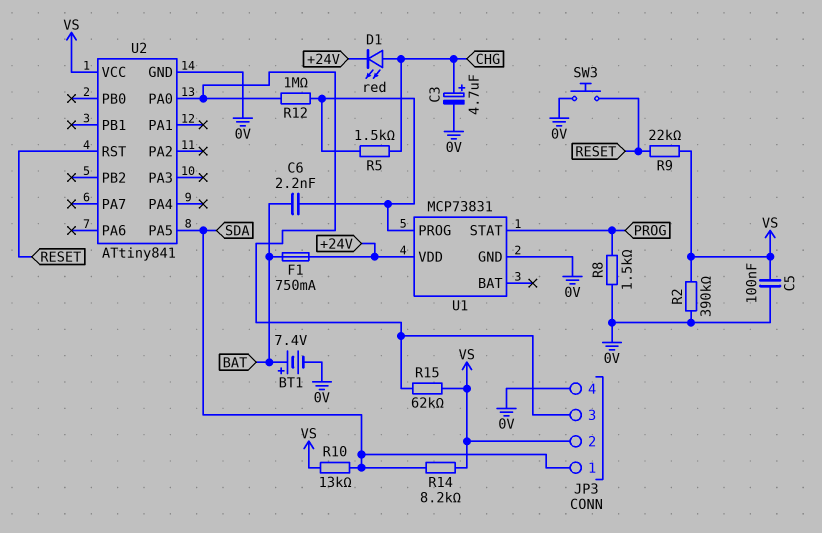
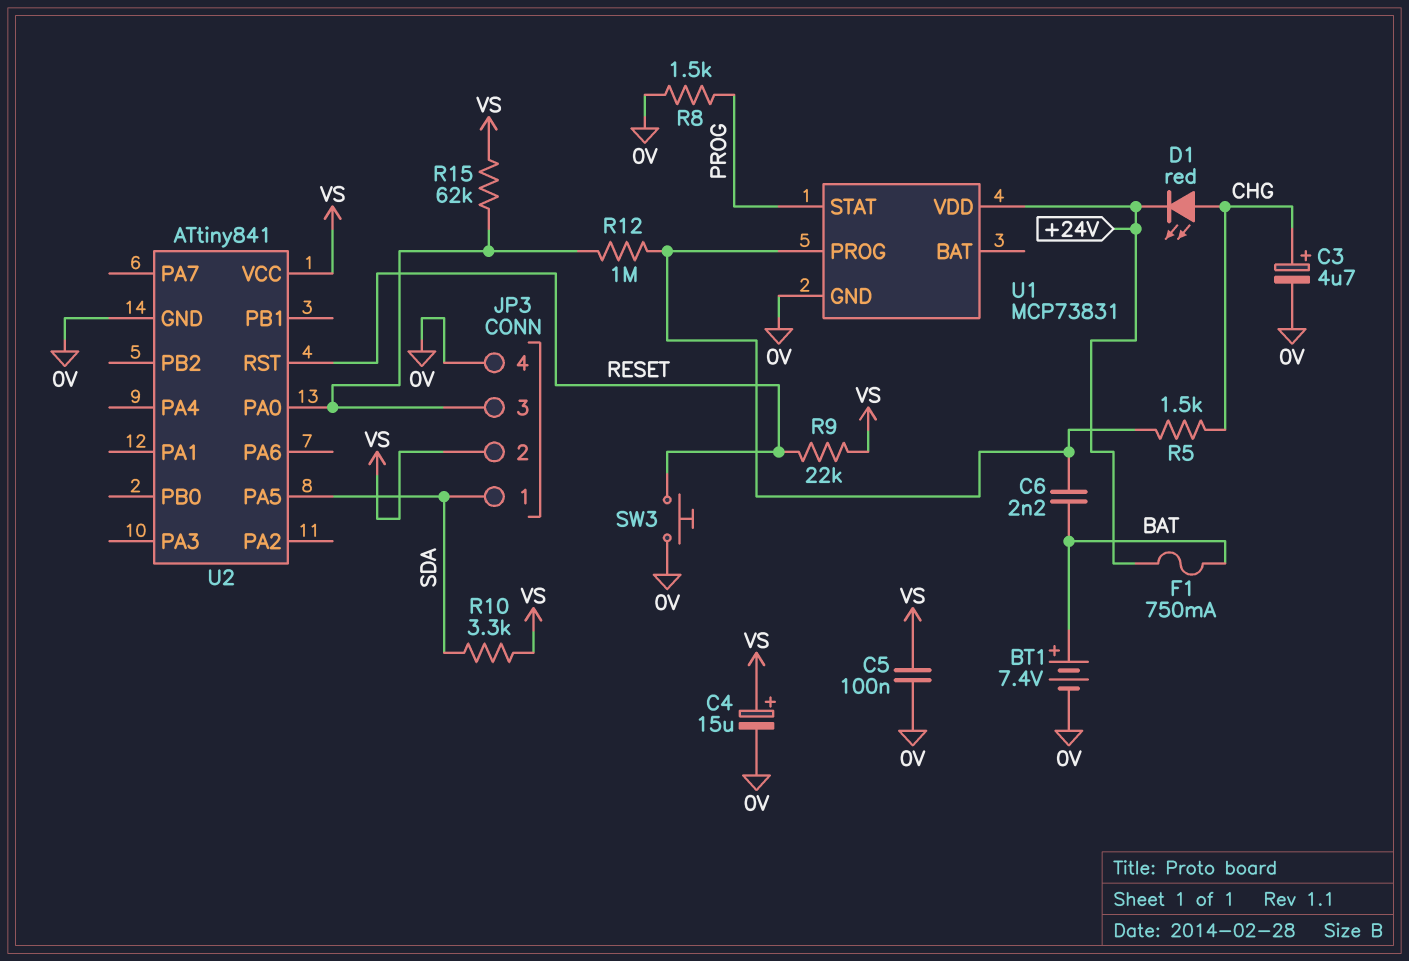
C4: none -> 15uF (plus VS, minus 0V)
R2: 390k (0V, VS) -> none
R10: 13k (SDA, VS) -> 3.3k (SDA, VS)
R14: 8.2k (SDA, VS) -> none

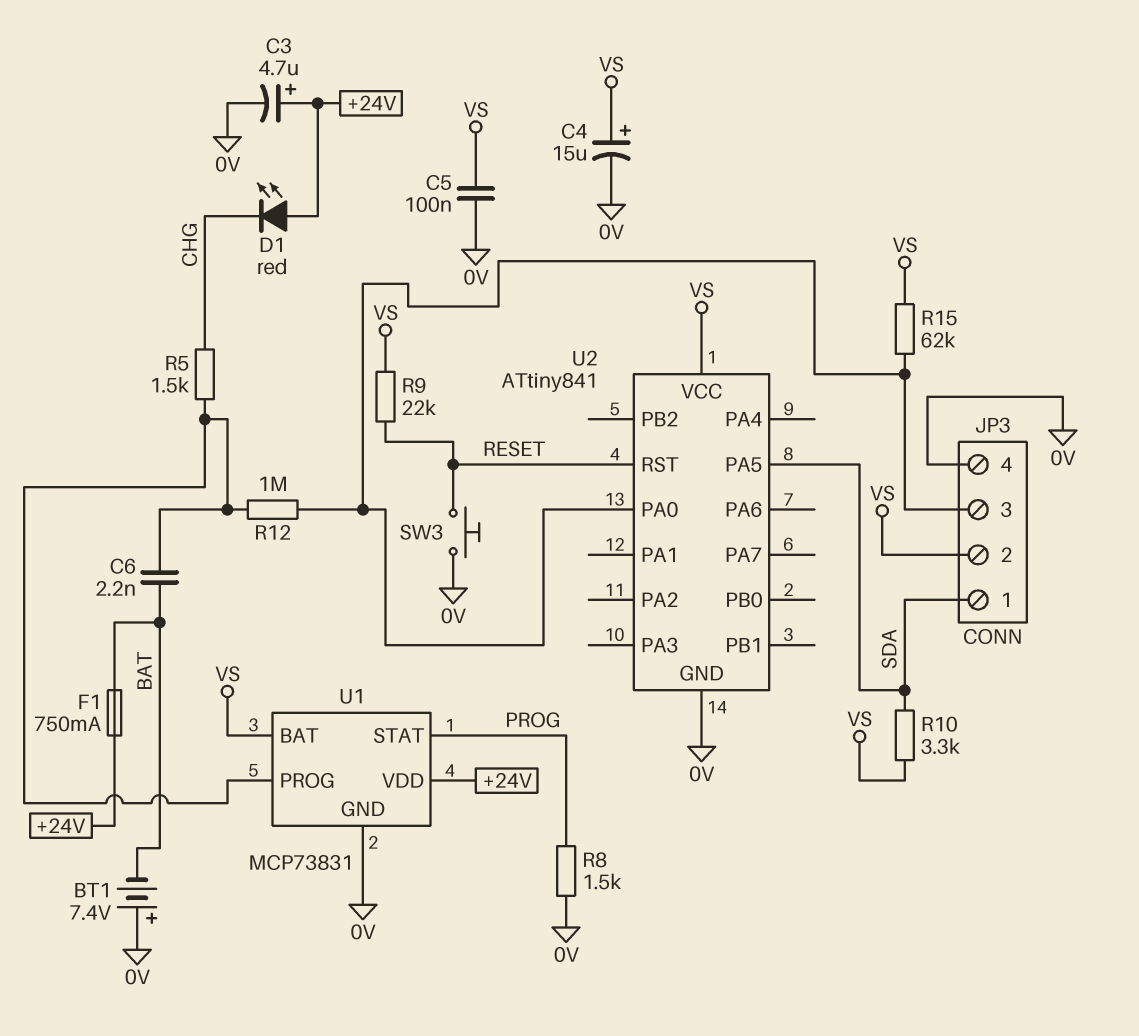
BT1: 7.4V (plus BAT, minus 0V) -> 7.4V (plus 0V, minus BAT)
C3: 4.7uF (plus CHG, minus 0V) -> 4.7uF (plus +24V, minus 0V)
D1: LED red (A CHG, K +24V) -> LED red (A +24V, K CHG)
U1 pin BAT: none -> VS

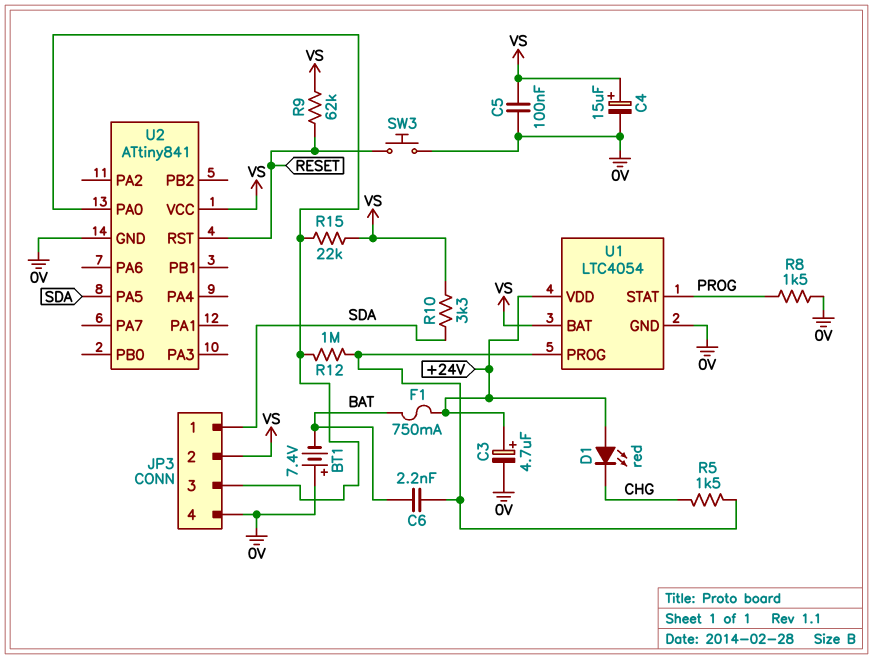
R9: 22k (RESET, VS) -> 62k (RESET, VS)
R15: 62k (JP3/3, VS) -> 22k (JP3/3, VS)
U1: MCP73831 -> LTC4054

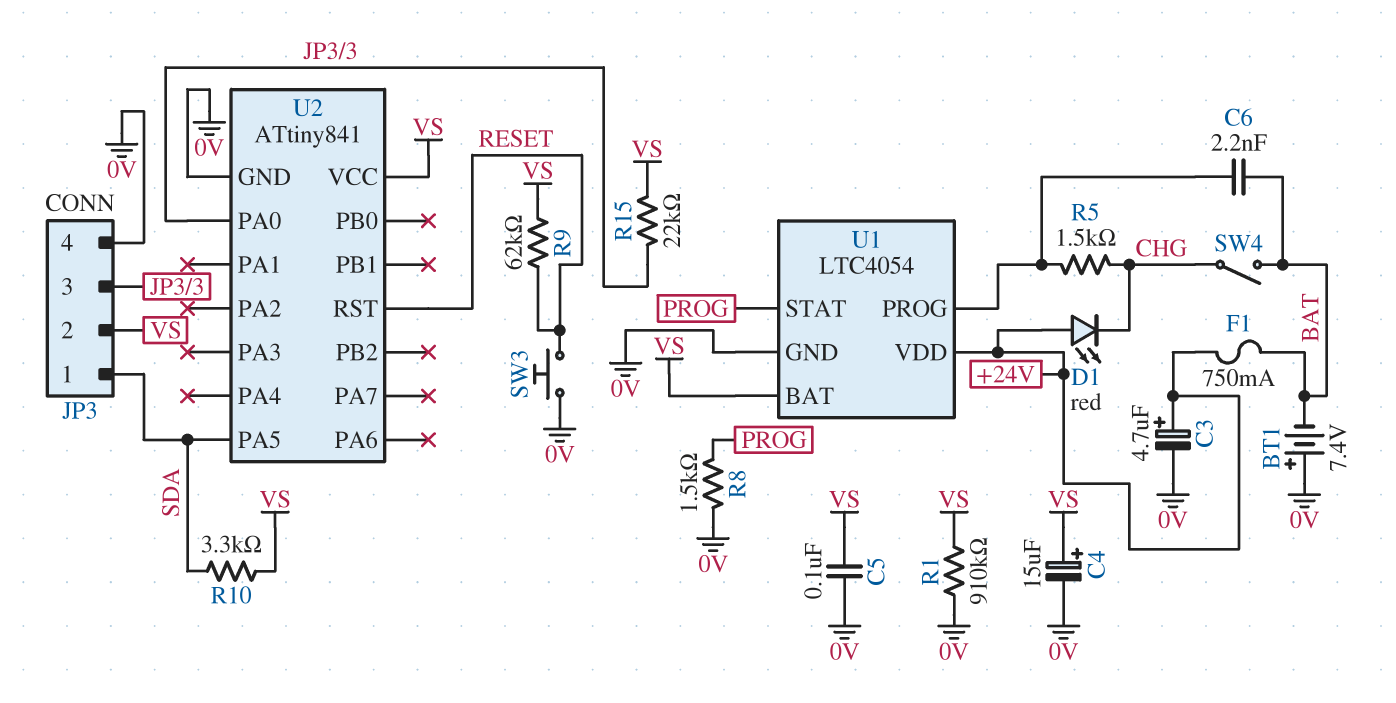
R1: none -> 910k (0V, VS)
R12: 1M (JP3/3, U1/PROG) -> none
SW4: none -> switch (BAT, CHG)

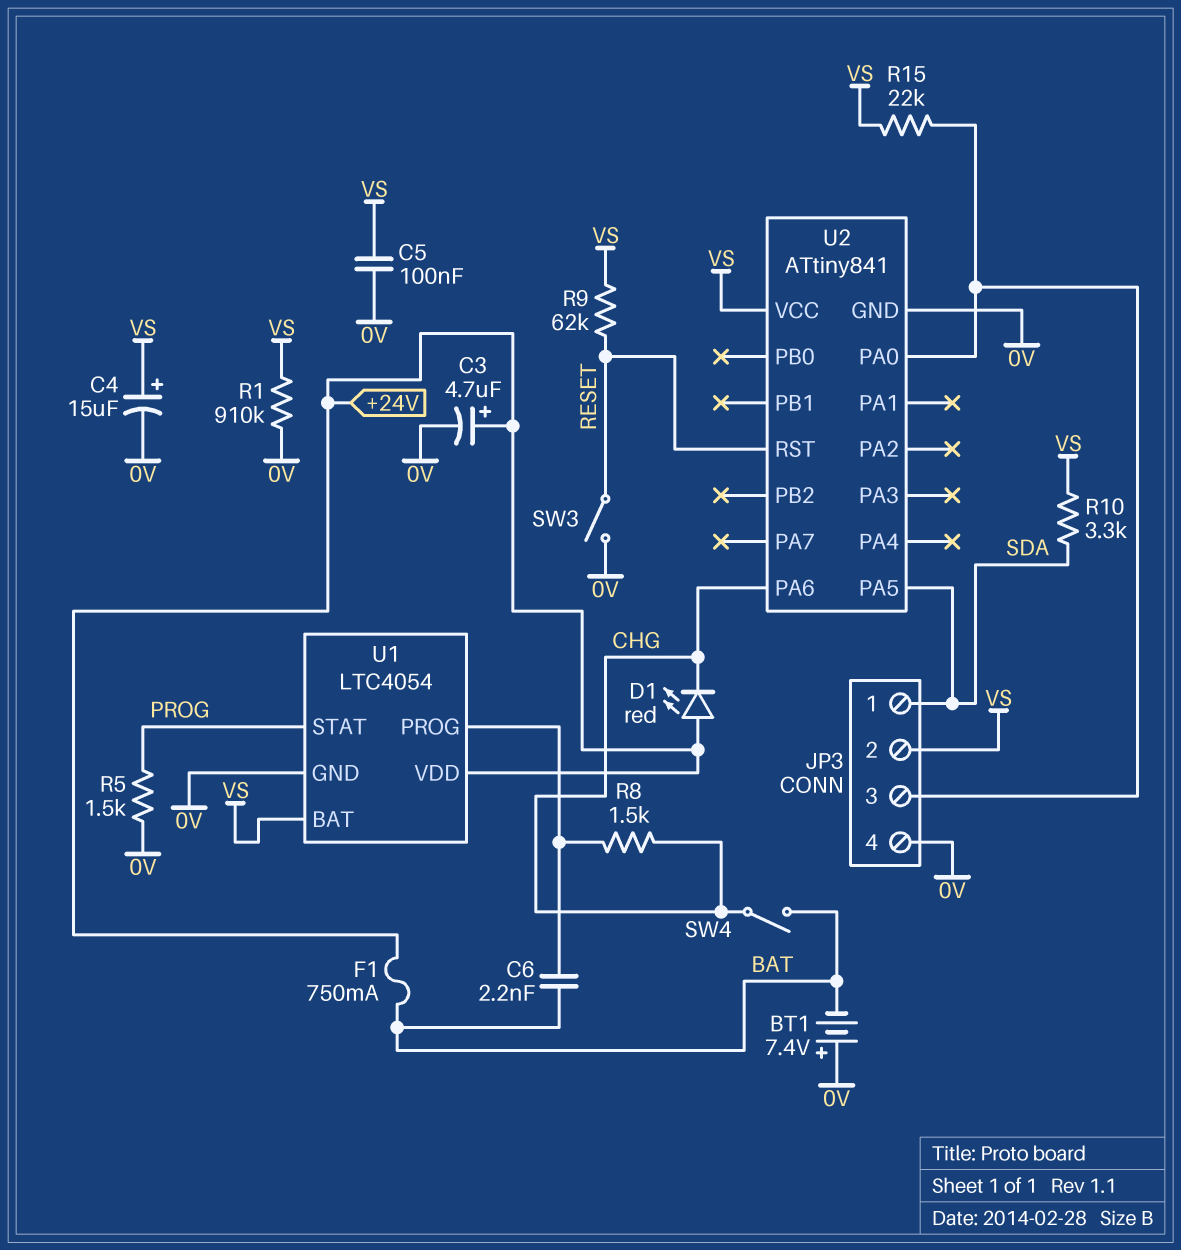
R5: 1.5k (CHG, U1/PROG) -> 1.5k (0V, PROG)
R8: 1.5k (0V, PROG) -> 1.5k (CHG, U1/PROG)
SW3: button (0V, RESET) -> switch (0V, RESET)
U2 pin PA6: none -> CHG

